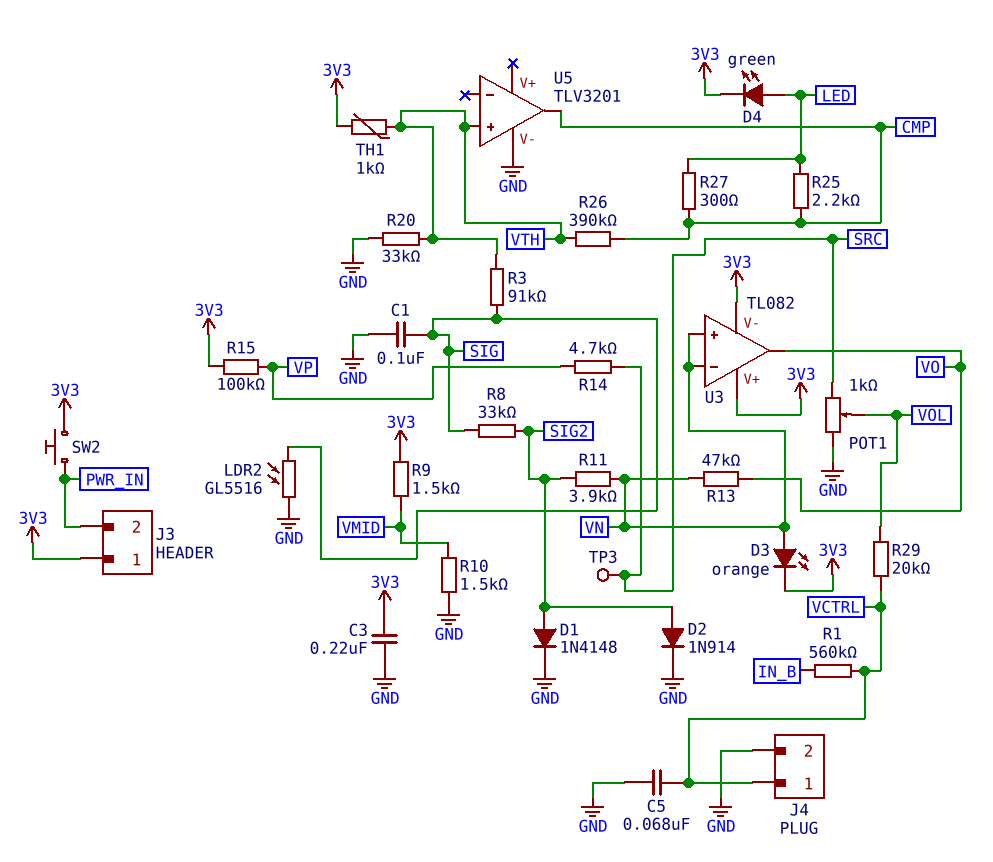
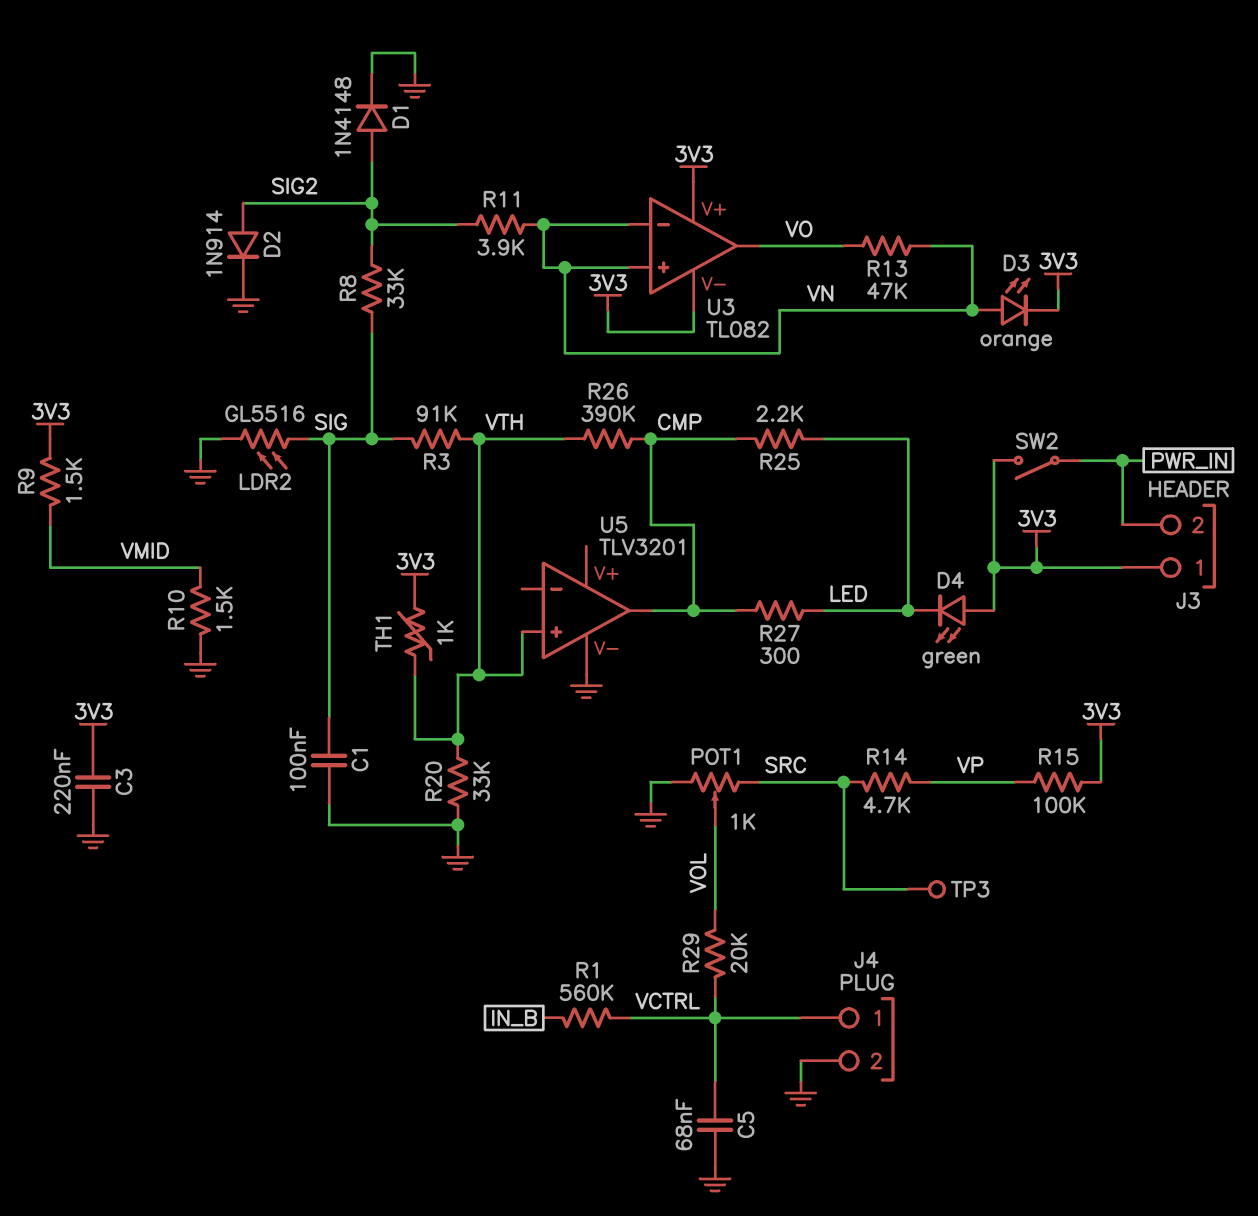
D4: LED green (A LED, K 3V3) -> LED green (A 3V3, K LED)
SW2: button (3V3, PWR_IN) -> switch (3V3, PWR_IN)

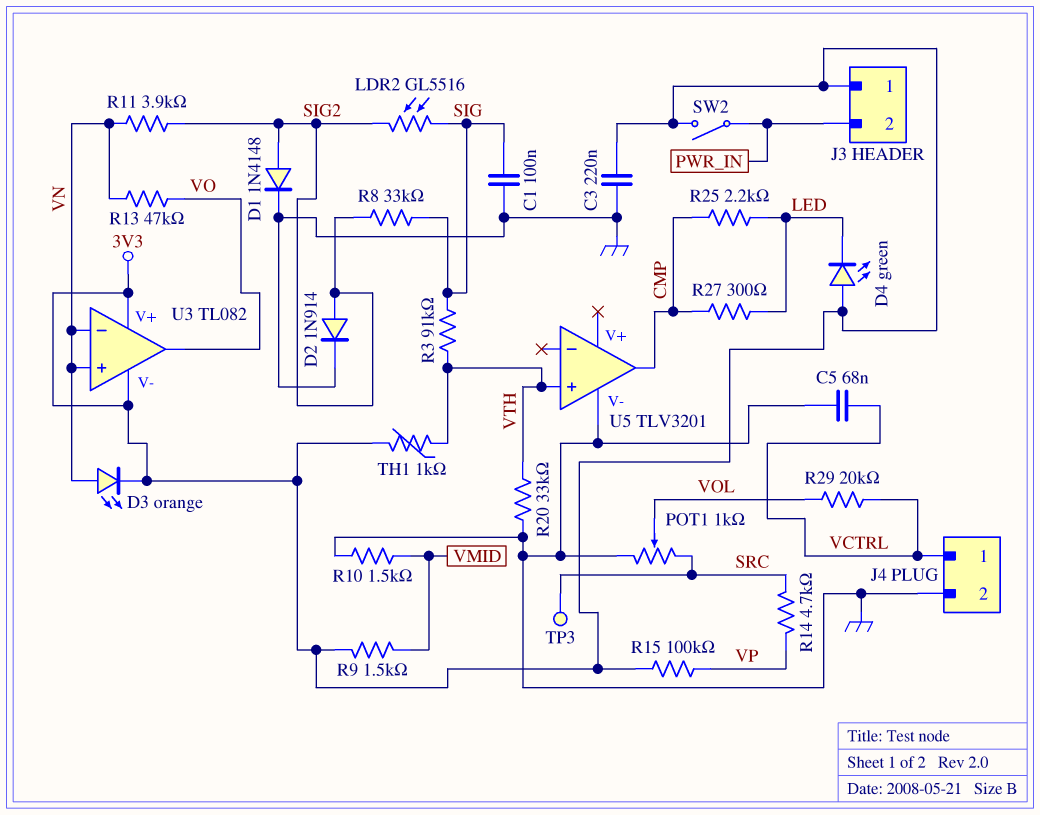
LDR2: GL5516 (GND, SIG) -> GL5516 (SIG, SIG2)
R1: 560k (IN_B, VCTRL) -> none
R26: 390k (CMP, VTH) -> none

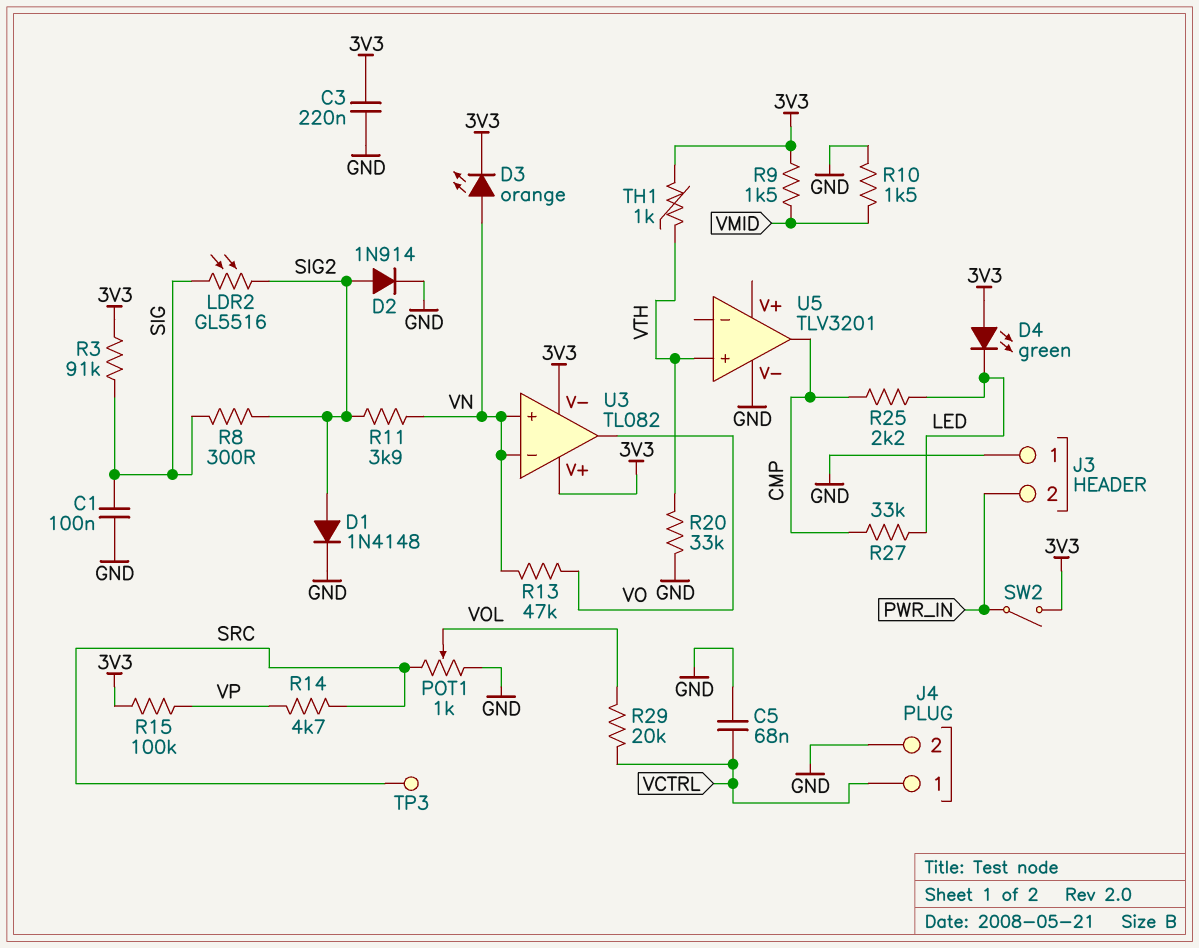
J3 pin 1: 3V3 -> GND
R3: 91k (SIG, VTH) -> 91k (3V3, SIG)
R8: 33k (SIG, SIG2) -> 300 (SIG, SIG2)
R27: 300 (CMP, LED) -> 33k (CMP, LED)

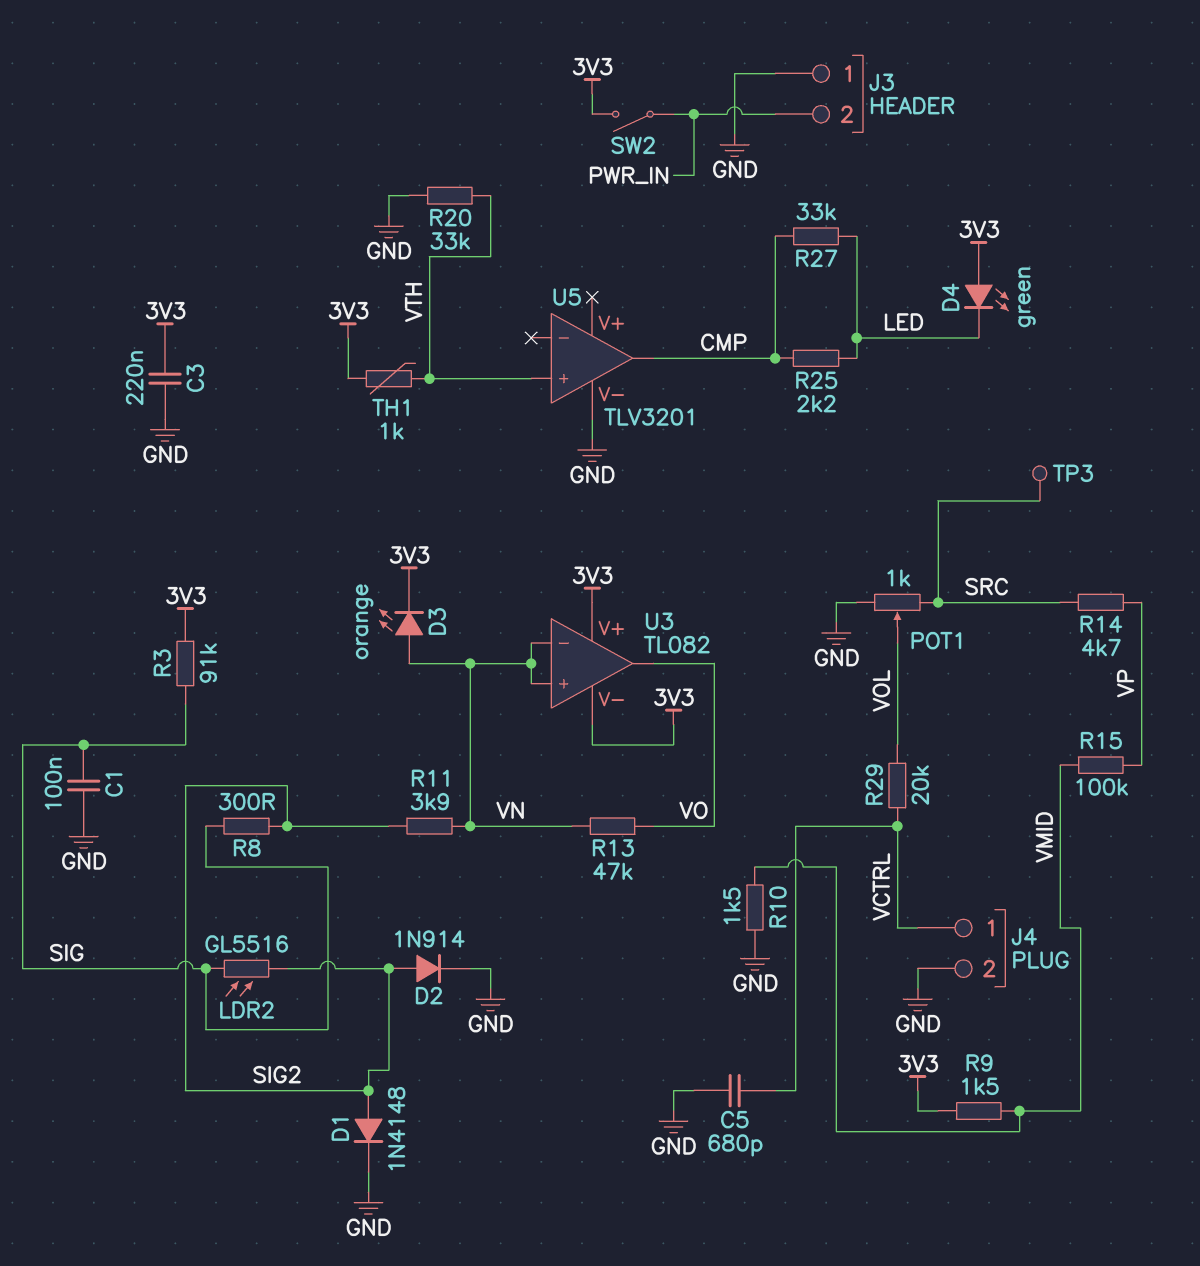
C5: 68nF (GND, VCTRL) -> 680pF (GND, VCTRL)
R15: 100k (3V3, VP) -> 100k (VMID, VP)

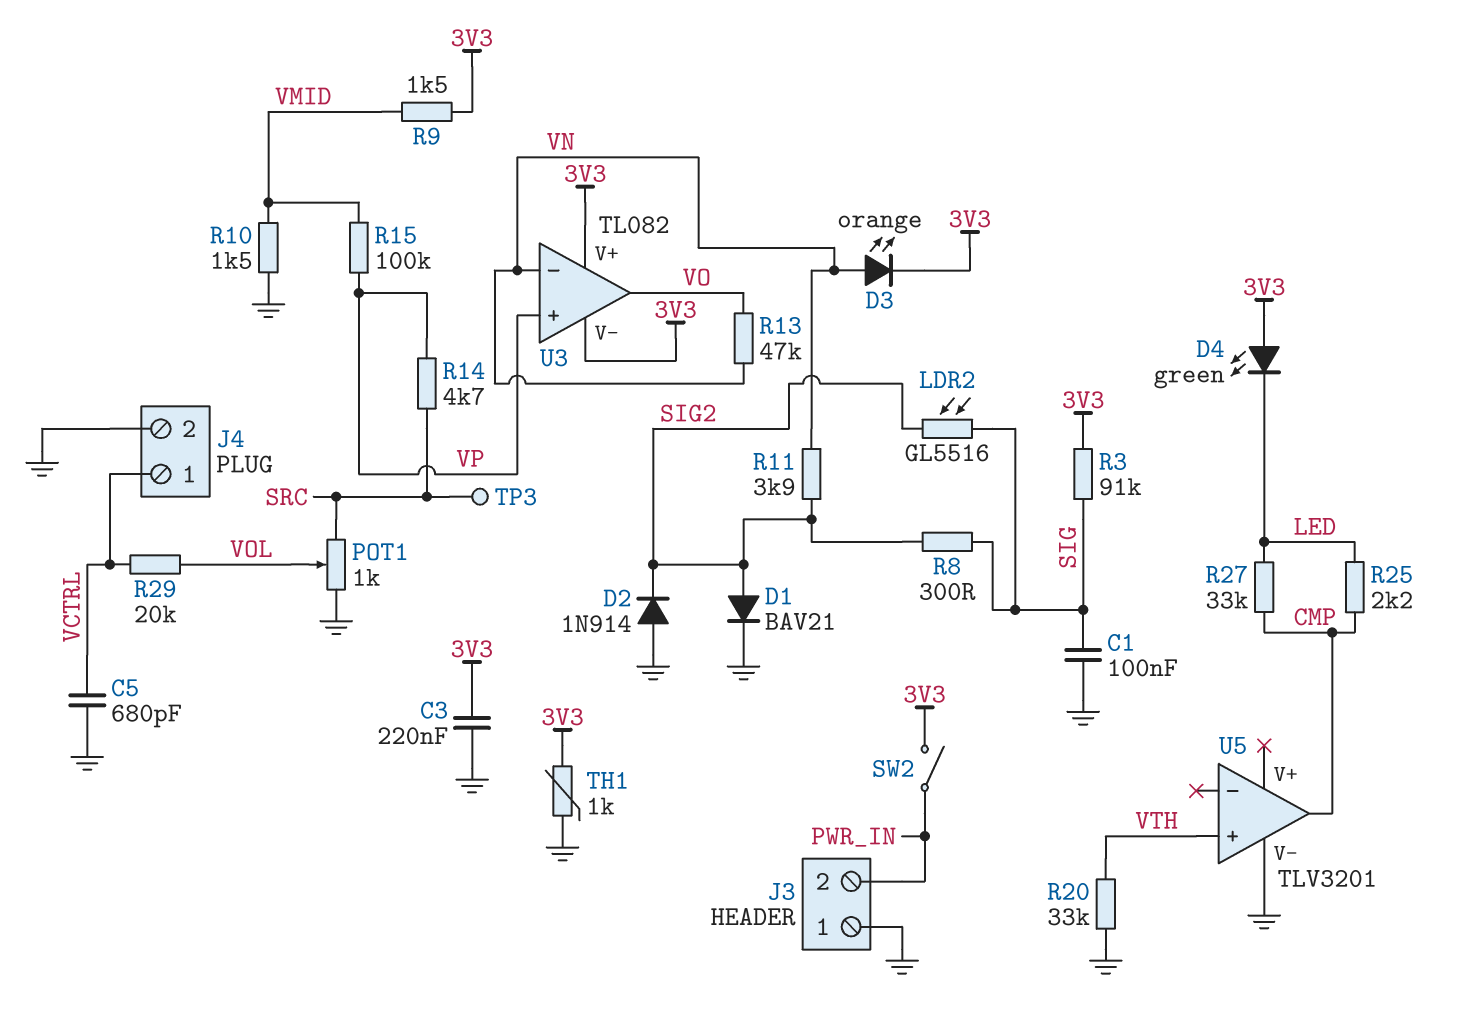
D1: diode 1N4148 (A SIG2, K GND) -> diode BAV21 (A SIG2, K GND)
D2: diode 1N914 (A SIG2, K GND) -> diode 1N914 (A GND, K SIG2)
TH1: 1k (3V3, VTH) -> 1k (3V3, GND)
U3 pin in+: VN -> VP

